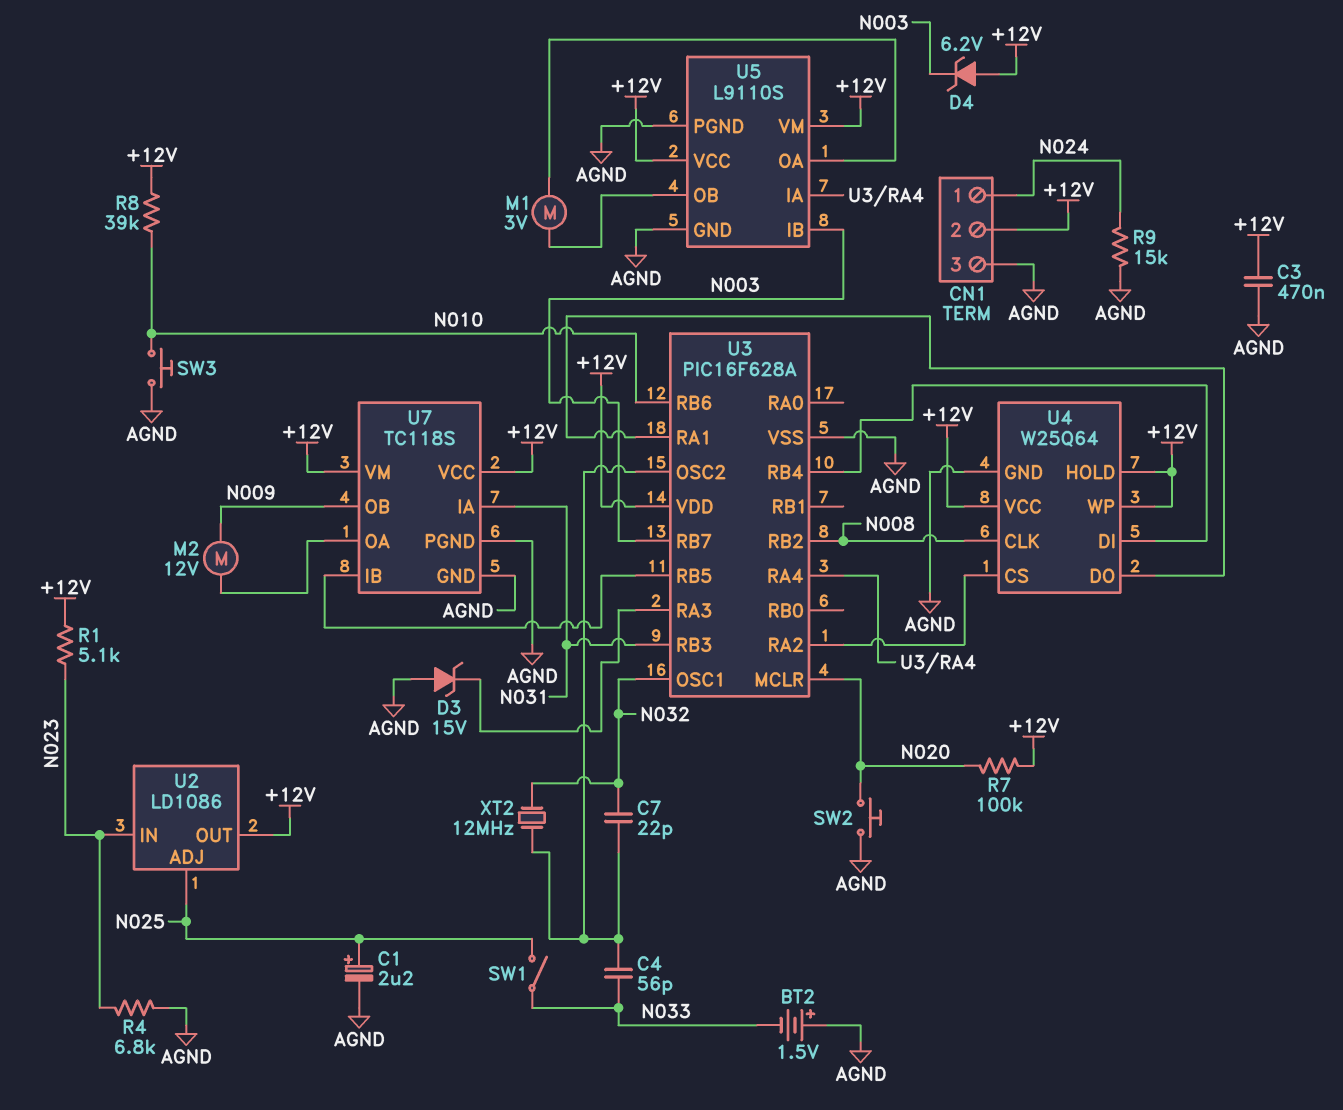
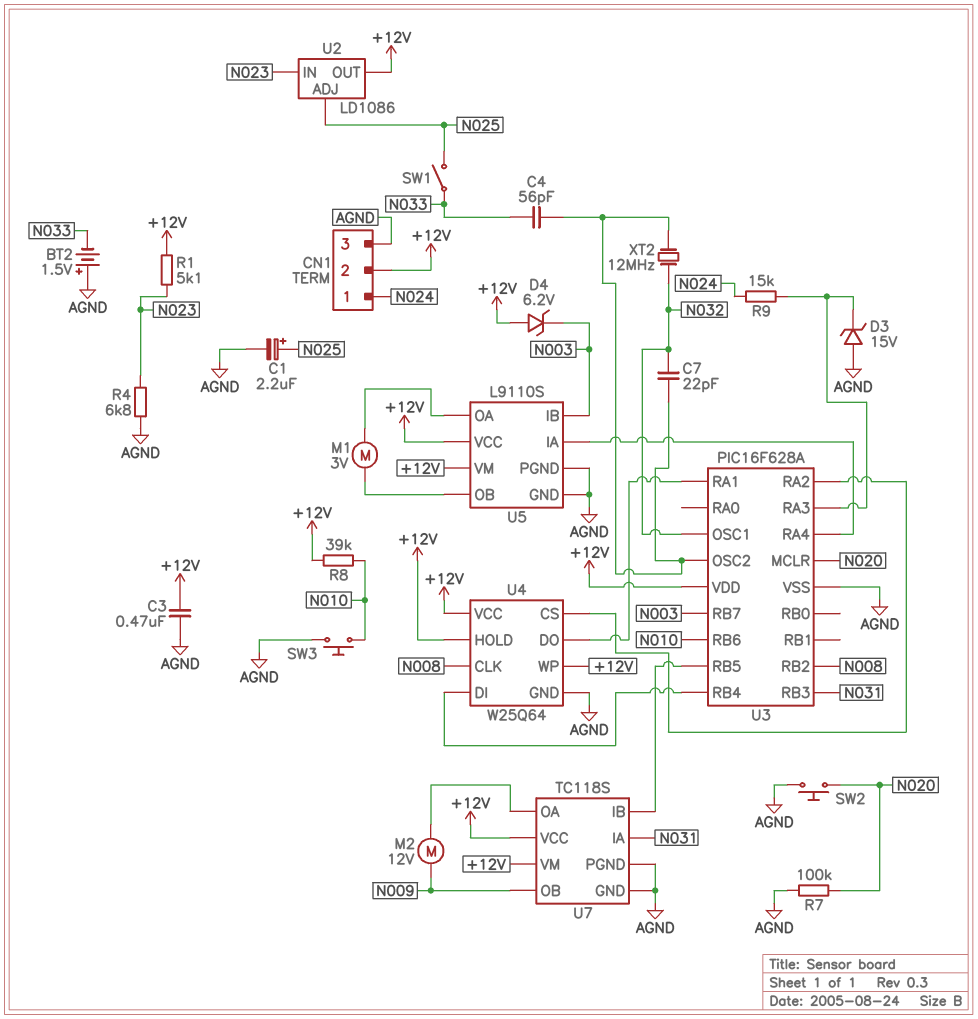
R7: 100k (+12V, N020) -> 100k (AGND, N020)
R9: 15k (AGND, N024) -> 15k (N024, U3/RA3)

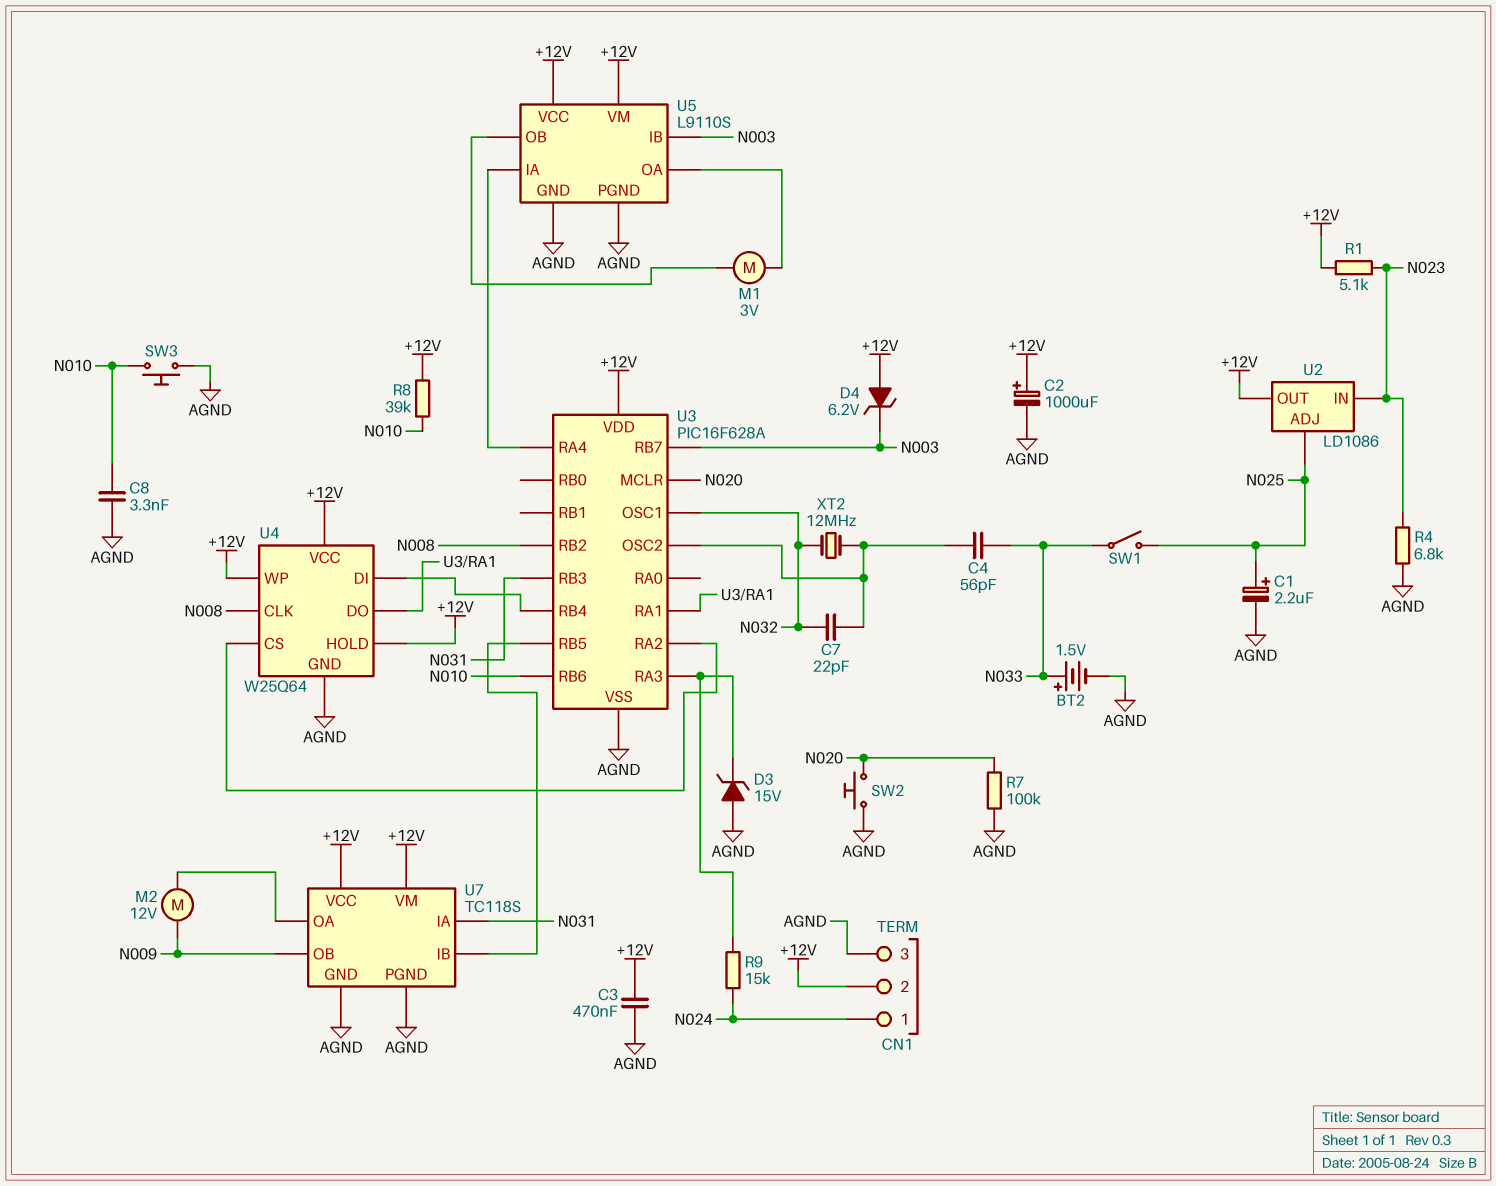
BT2: 1.5V (plus AGND, minus N033) -> 1.5V (plus N033, minus AGND)
C2: none -> 1000uF (plus +12V, minus AGND)
C8: none -> 3.3nF (AGND, N010)

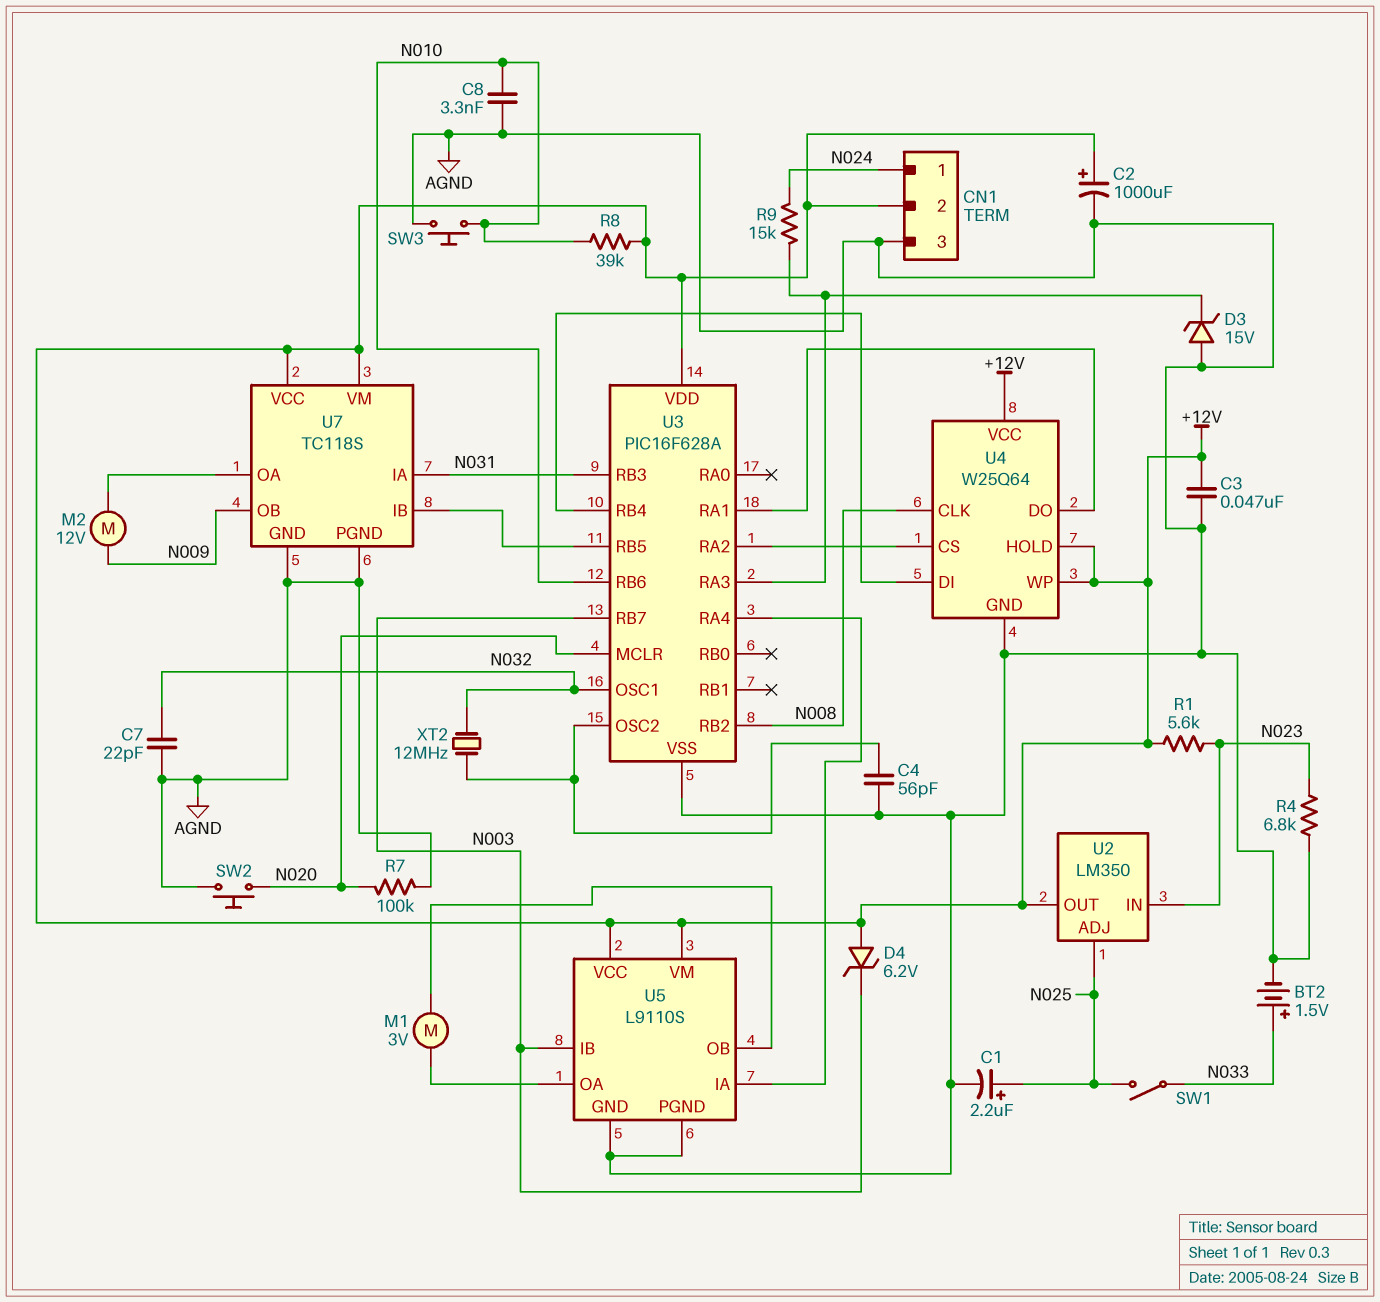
C3: 470nF (+12V, AGND) -> 47nF (+12V, AGND)
C4: 56pF (N033, U3/OSC2) -> 56pF (AGND, U3/OSC2)
C7: 22pF (N032, U3/OSC2) -> 22pF (AGND, N032)
R1: 5.1k (+12V, N023) -> 5.6k (+12V, N023)
U2: LD1086 -> LM350

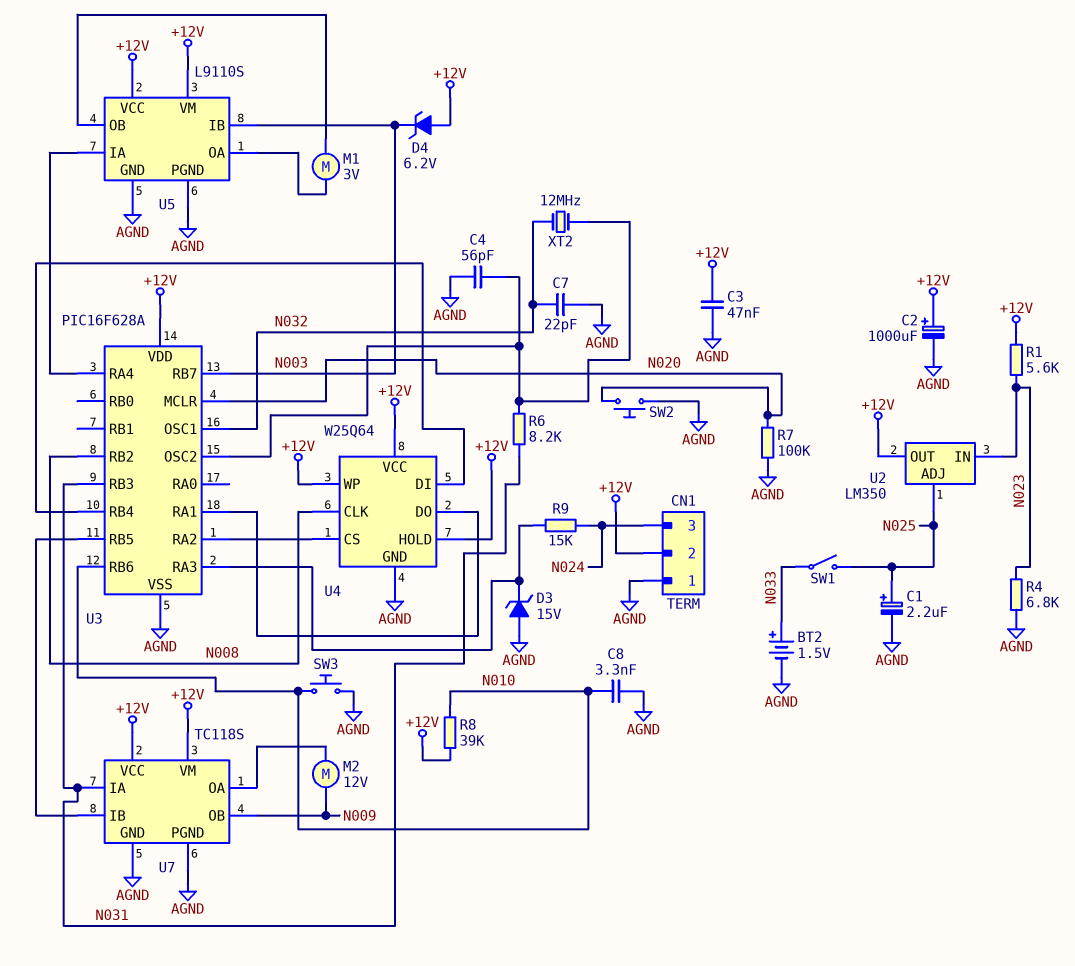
CN1 pin 1: N024 -> AGND
CN1 pin 3: AGND -> N024
R6: none -> 8.2k (N031, U3/OSC2)

